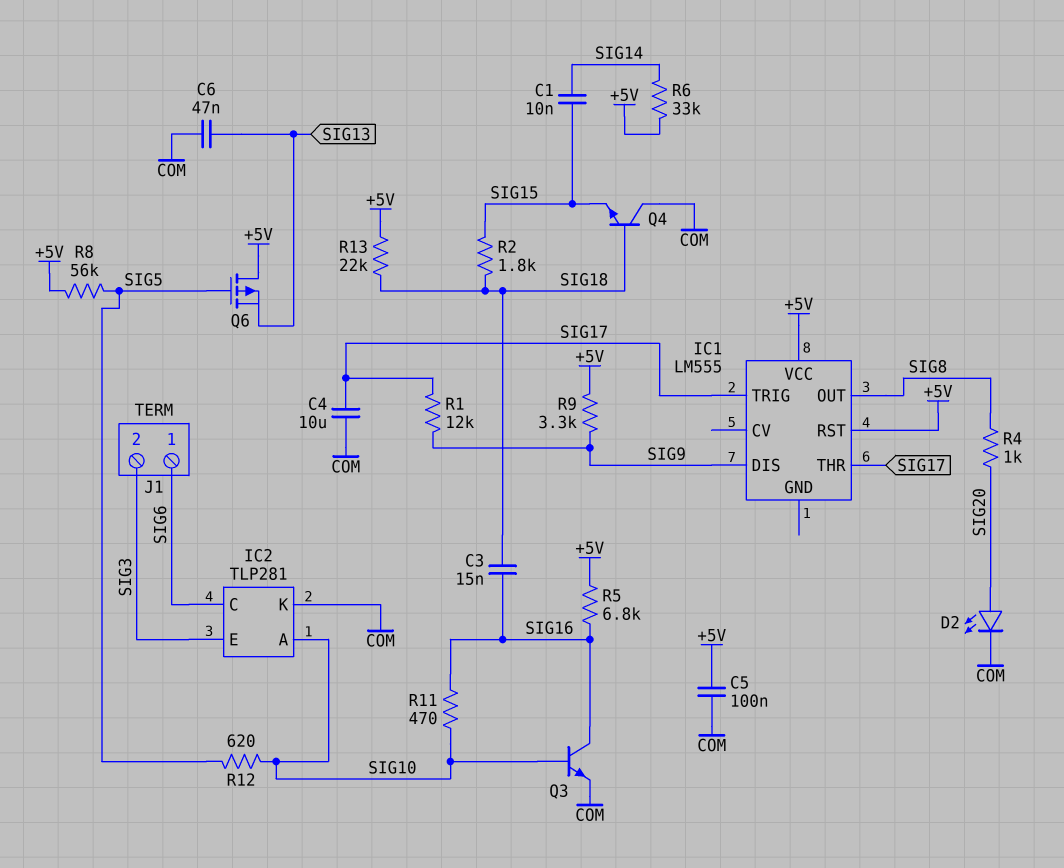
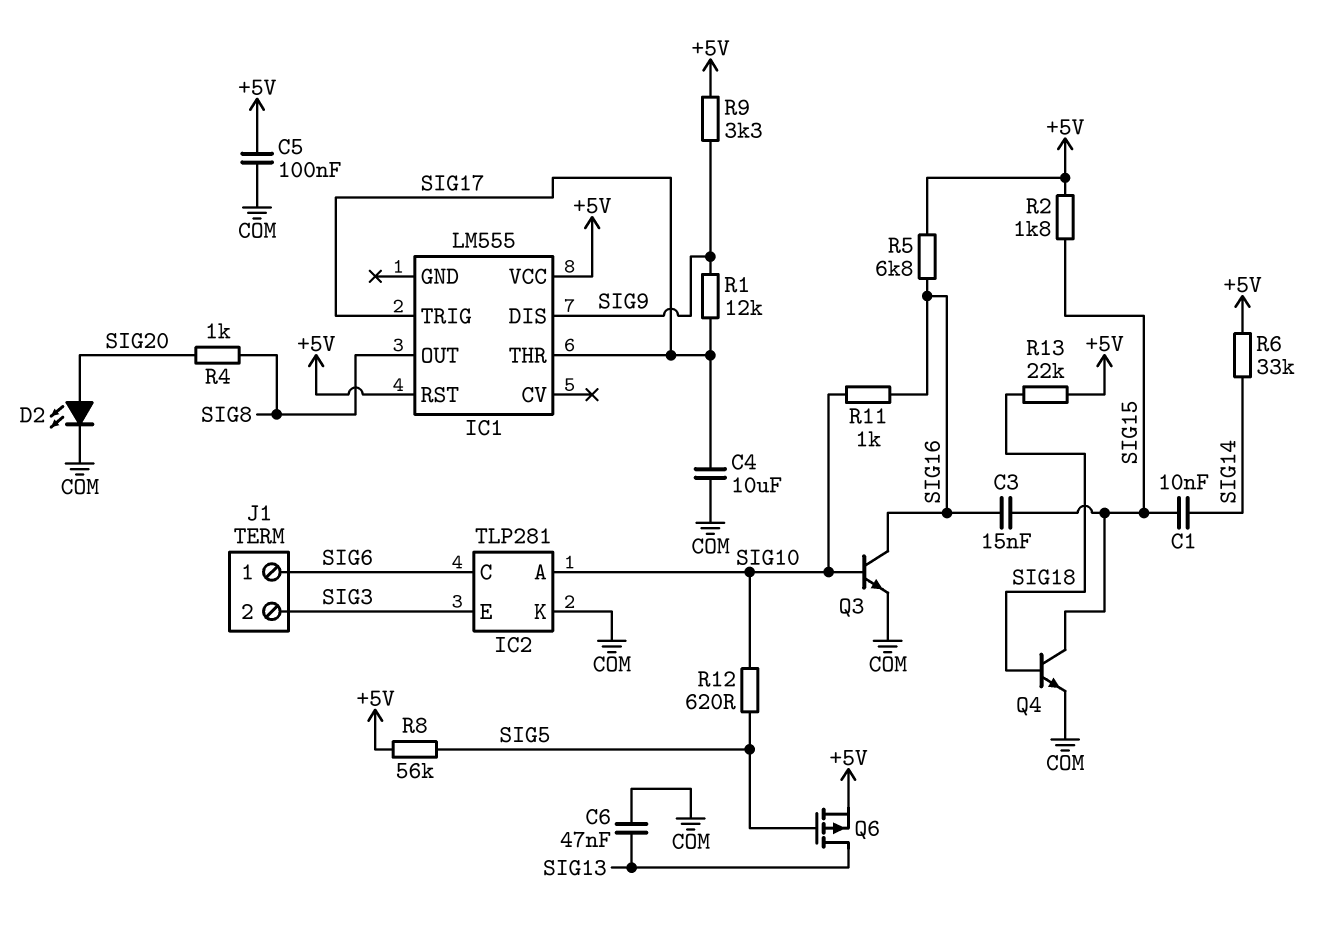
C3: 15nF (SIG16, SIG18) -> 15nF (SIG15, SIG16)
Q4: NPN (B SIG18, C COM, E SIG15) -> NPN (B SIG18, C SIG15, E COM)
Q6: PMOS (G SIG5, D +5V, S SIG13) -> PMOS (G SIG5, D SIG13, S +5V)
R2: 1.8k (SIG15, SIG18) -> 1.8k (+5V, SIG15)
R11: 470 (SIG10, SIG16) -> 1k (SIG10, SIG16)

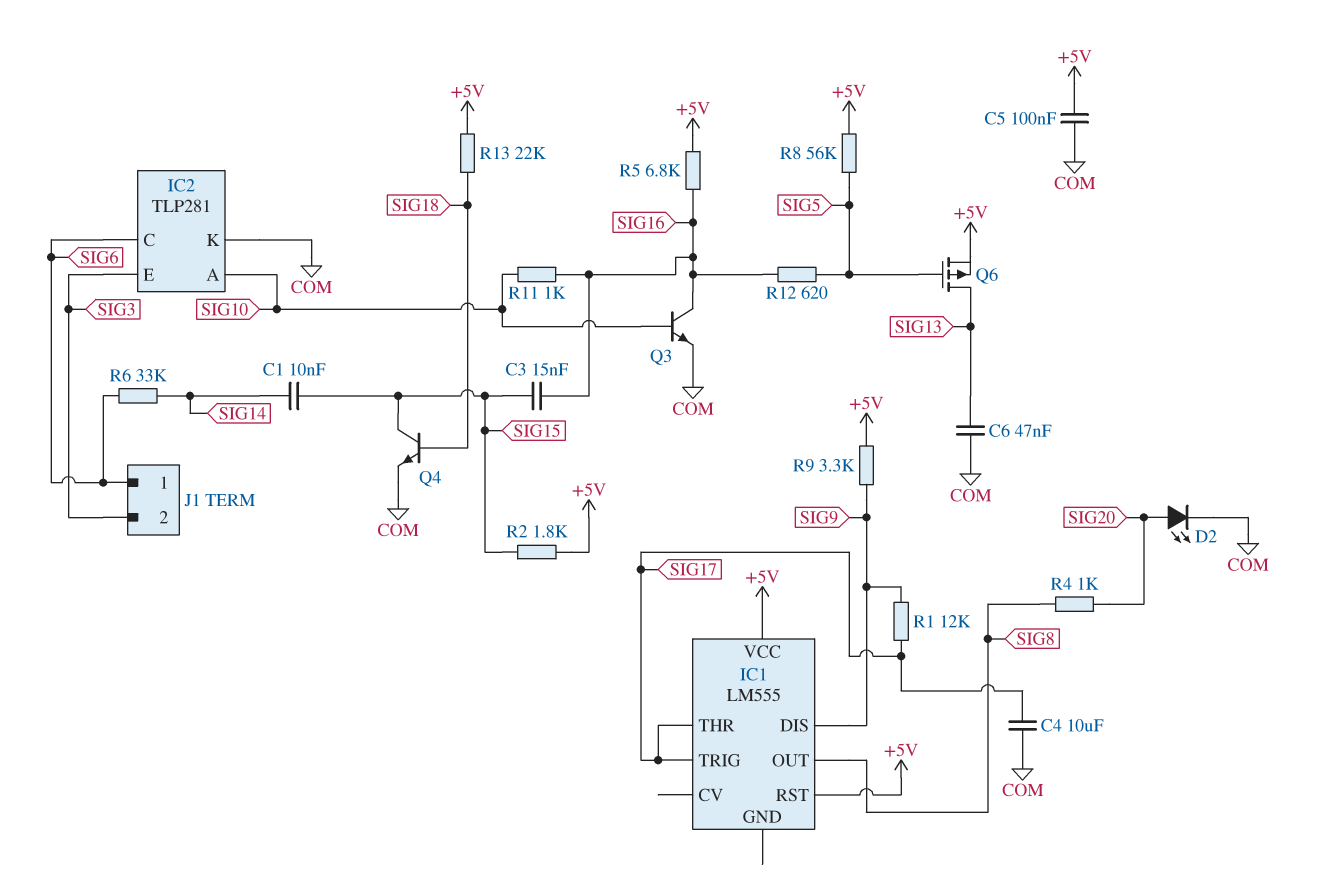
R6: 33k (+5V, SIG14) -> 33k (SIG6, SIG14)
R12: 620 (SIG5, SIG10) -> 620 (SIG5, SIG16)

